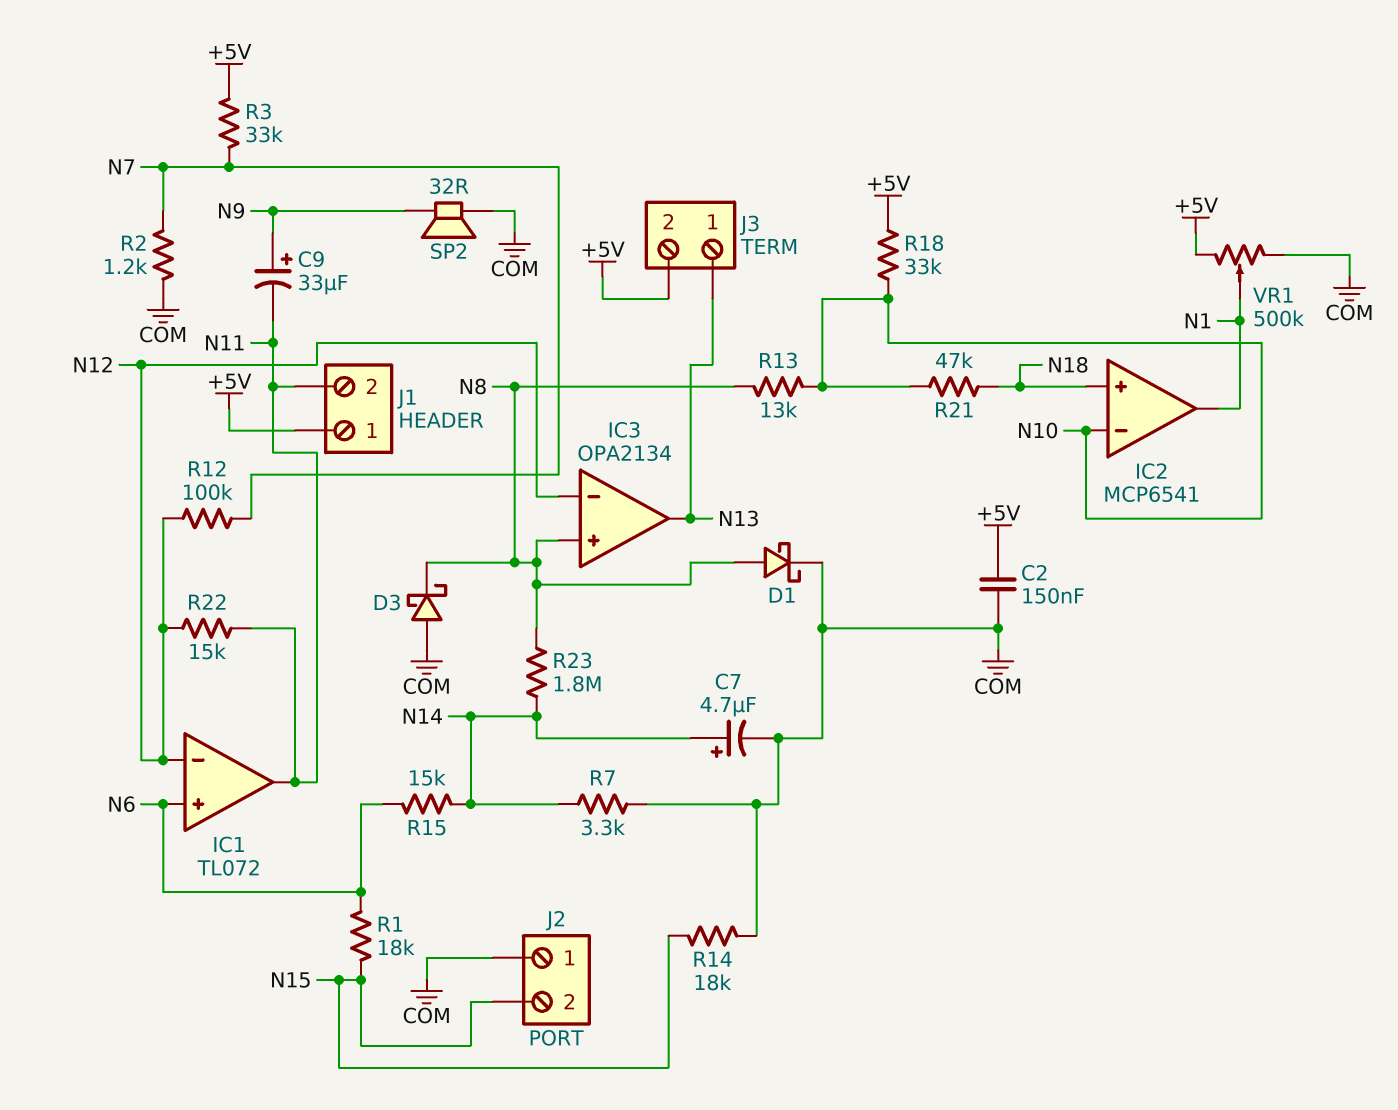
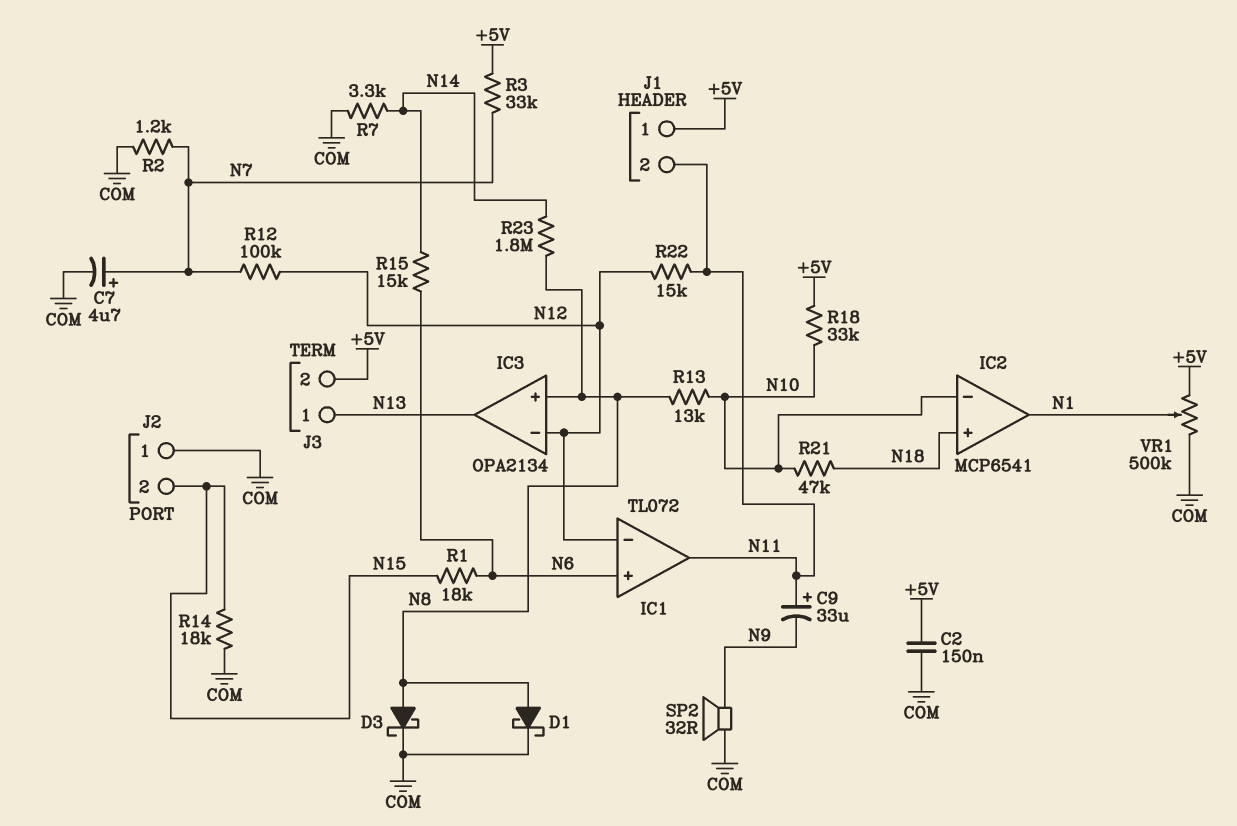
C7: 4.7uF (plus N14, minus COM) -> 4.7uF (plus N7, minus COM)
C9: 33uF (plus N9, minus N11) -> 33uF (plus N11, minus N9)
D3: schottky (A COM, K N8) -> schottky (A N8, K COM)

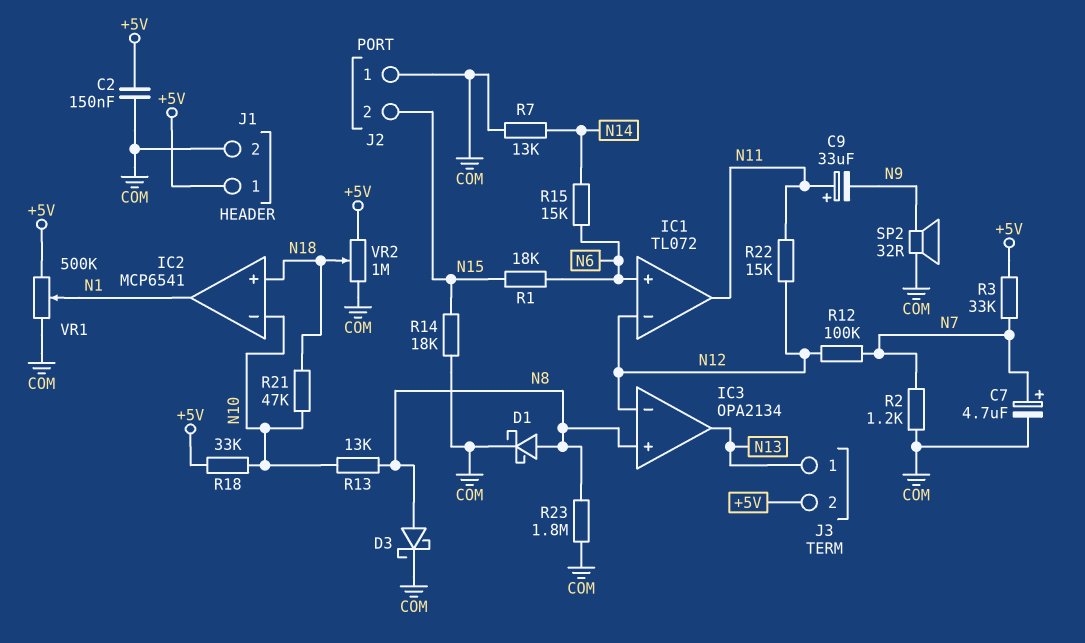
J1 pin 2: N11 -> COM
R7: 3.3k (COM, N14) -> 13k (COM, N14)
R23: 1.8M (N8, N14) -> 1.8M (COM, N8)
VR2: none -> 1M (+5V, COM, wiper N18)

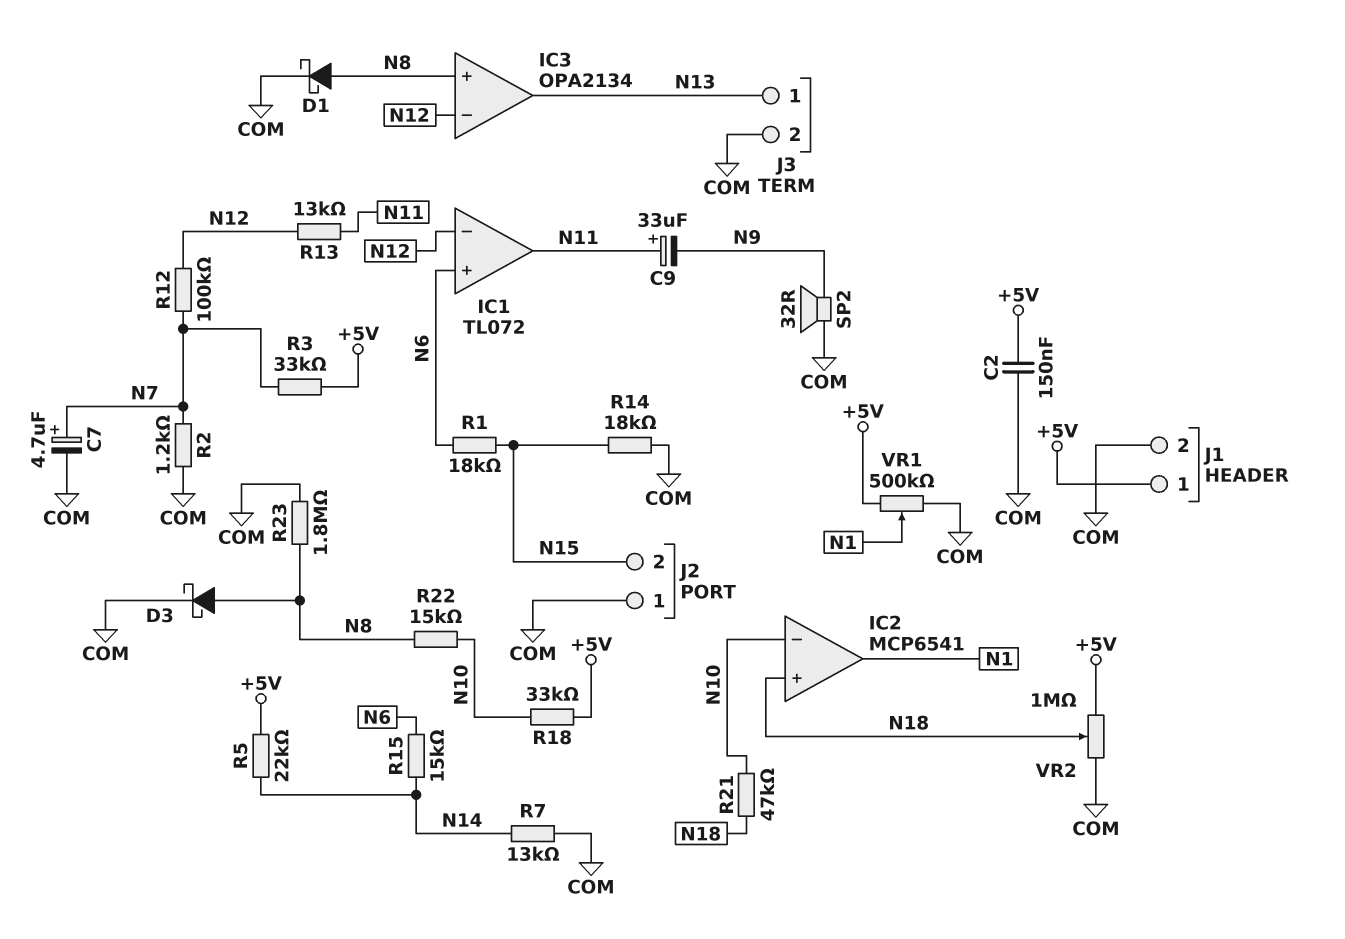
J3 pin 2: +5V -> COM
R5: none -> 22k (+5V, N14)
R13: 13k (N8, N10) -> 13k (N11, N12)
R22: 15k (N11, N12) -> 15k (N8, N10)

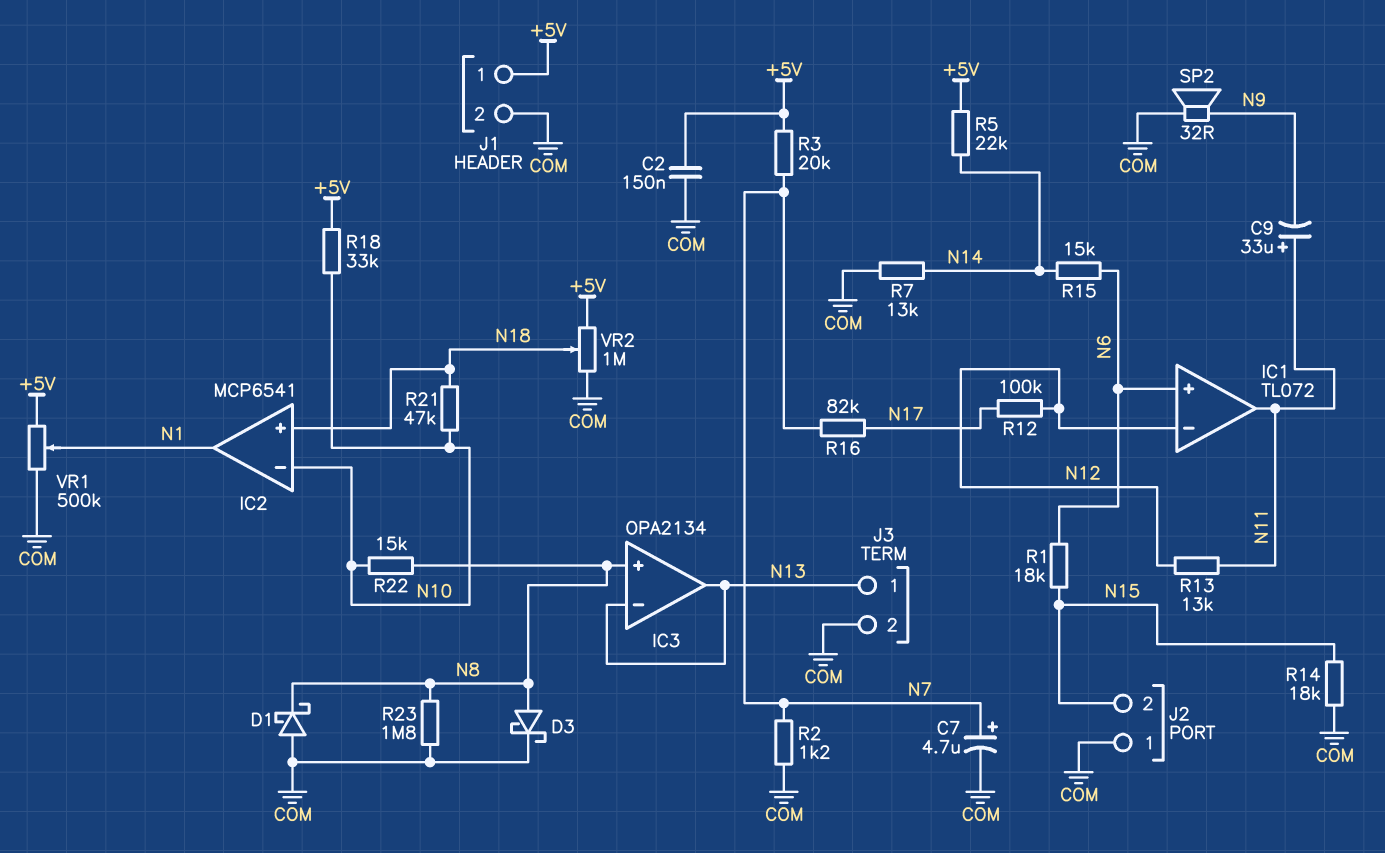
D1: schottky (A N8, K COM) -> schottky (A COM, K N8)
IC3 pin in-: N12 -> N13
R3: 33k (+5V, N7) -> 20k (+5V, N7)
R12: 100k (N7, N12) -> 100k (N12, N17)
R16: none -> 82k (N7, N17)

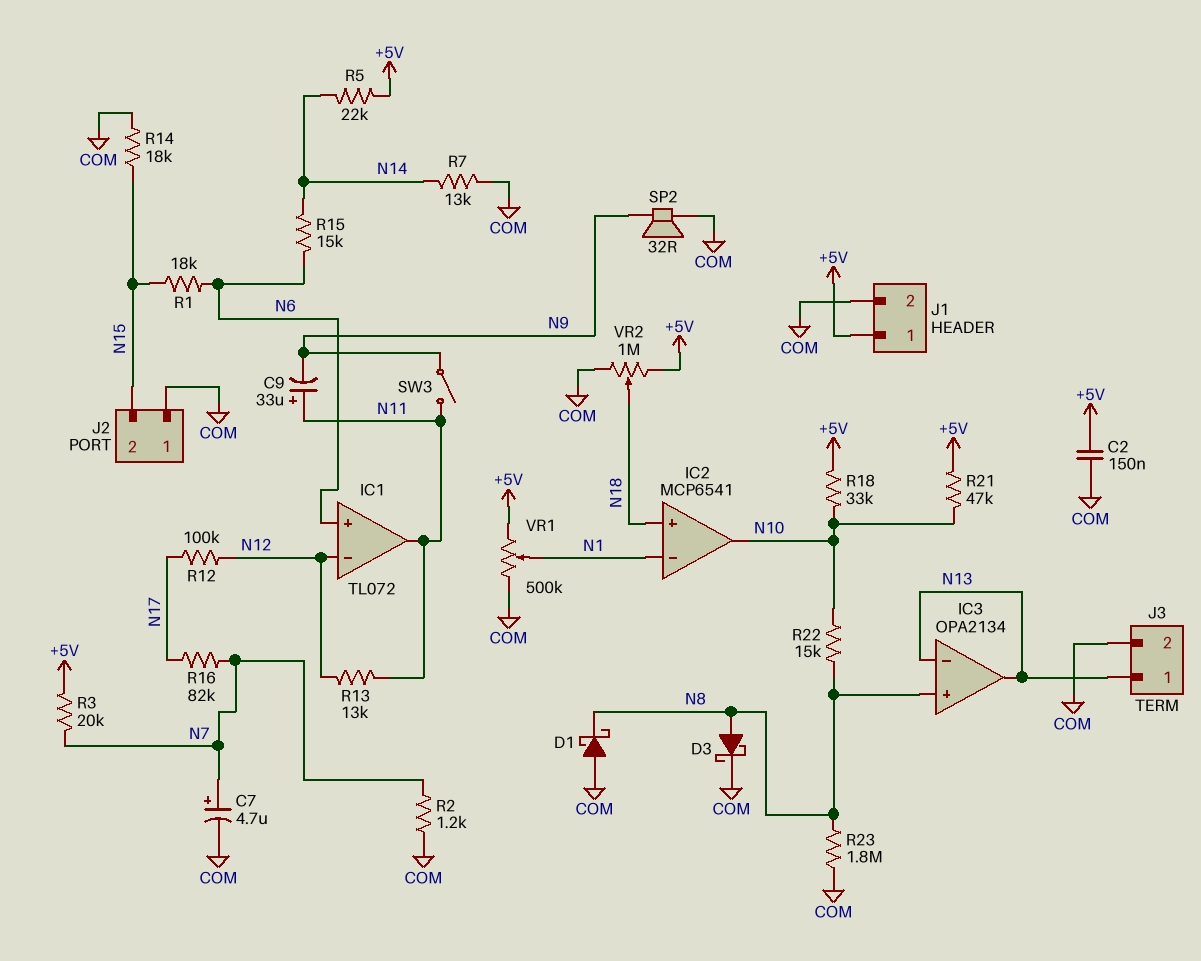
IC2 pin in-: N10 -> N1
IC2 pin out: N1 -> N10
R21: 47k (N10, N18) -> 47k (+5V, N10)
SW3: none -> switch (N9, N11)

